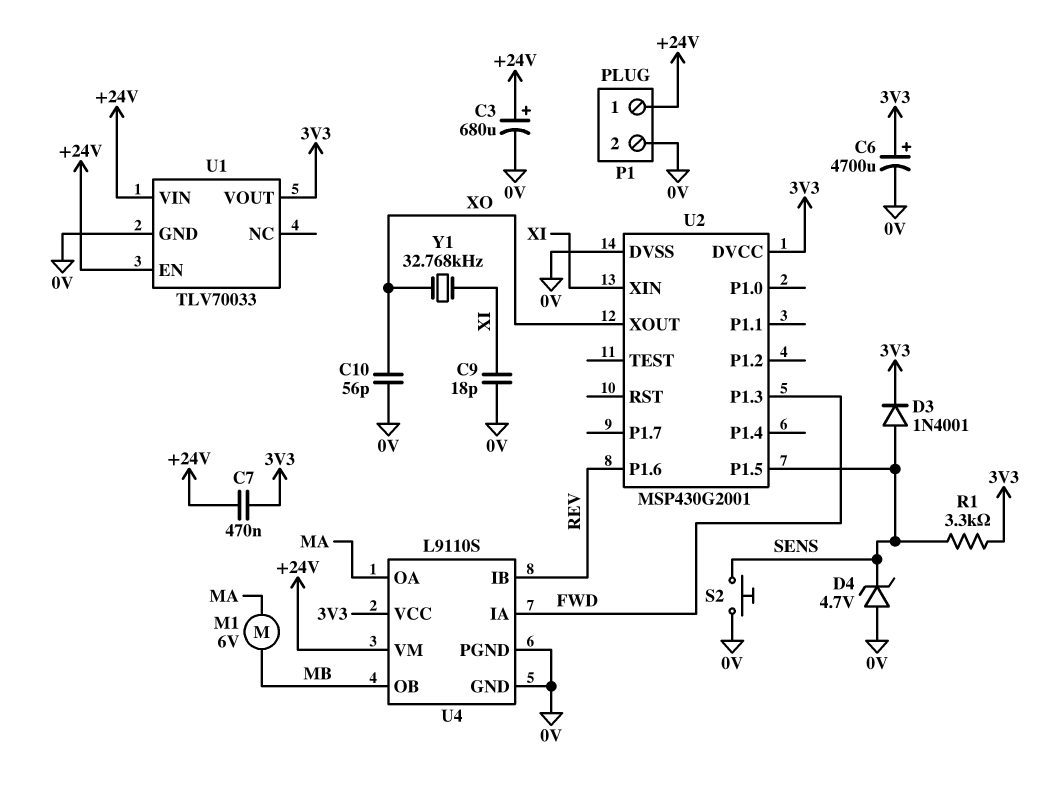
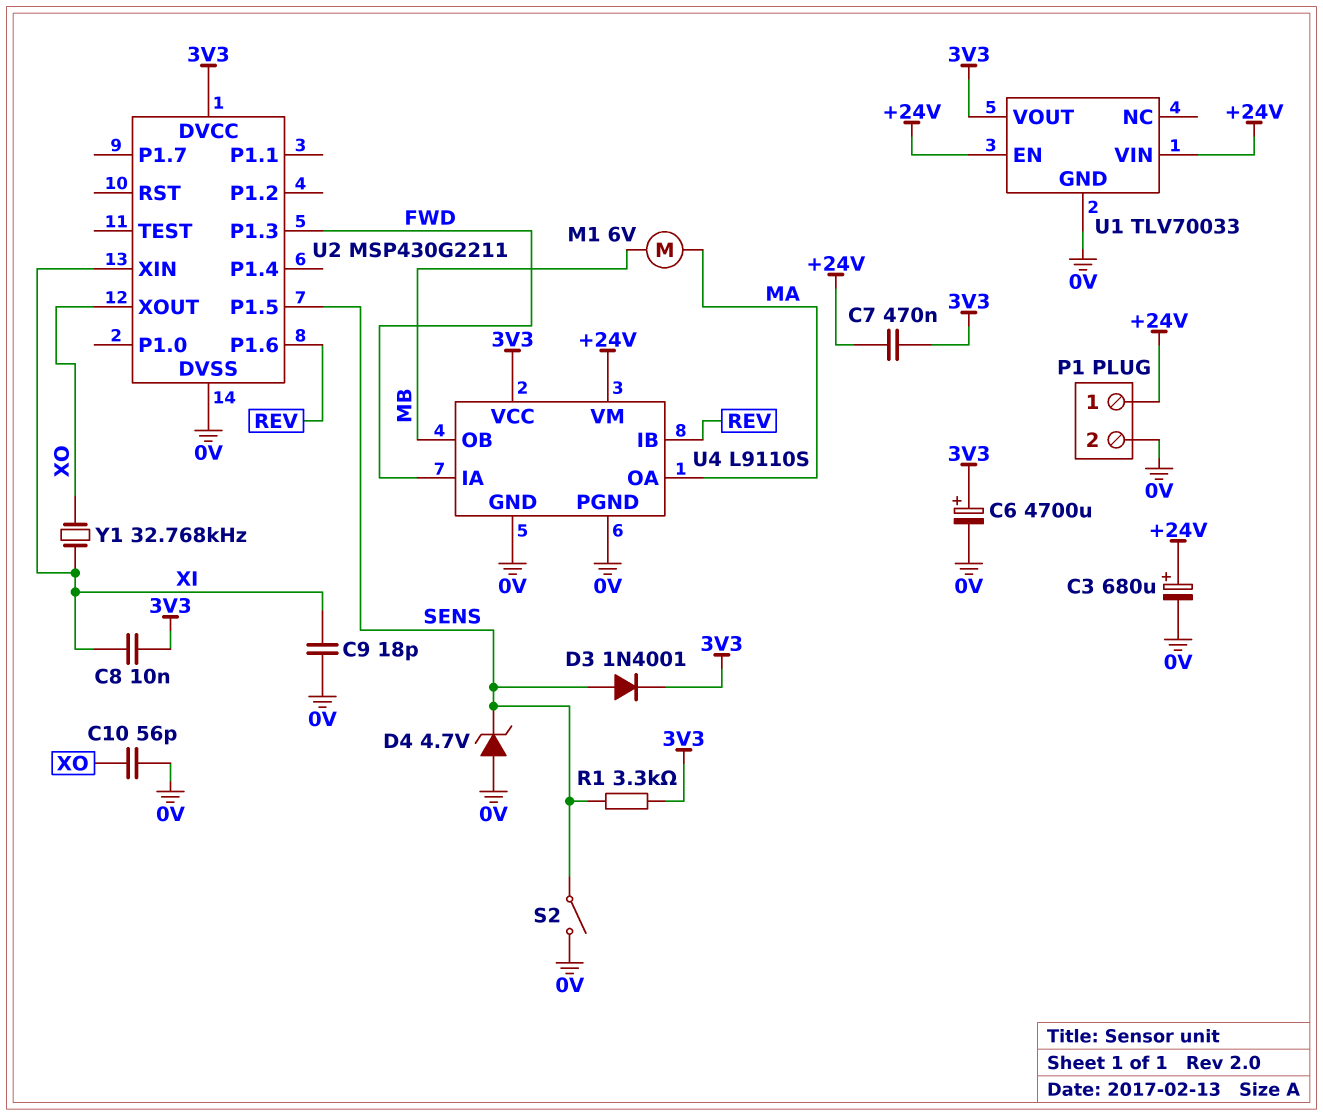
C8: none -> 10nF (3V3, XI)
S2: button (0V, SENS) -> switch (0V, SENS)
U2: MSP430G2001 -> MSP430G2211

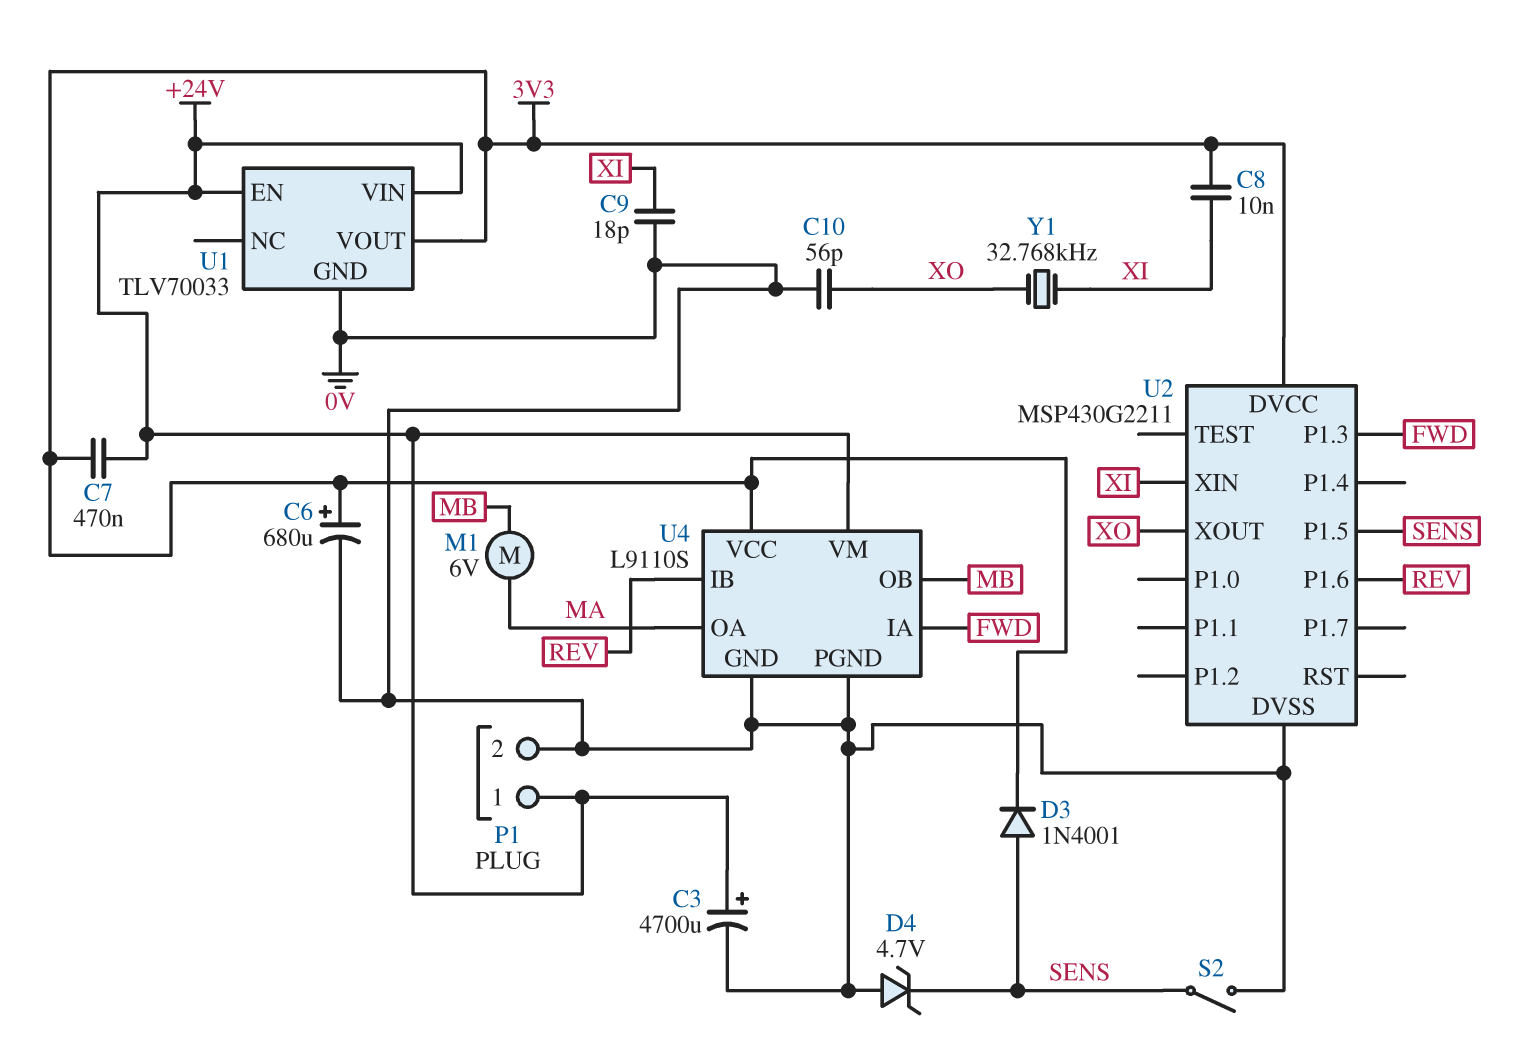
C3: 680uF (plus +24V, minus 0V) -> 4700uF (plus +24V, minus 0V)
C6: 4700uF (plus 3V3, minus 0V) -> 680uF (plus 3V3, minus 0V)
R1: 3.3k (3V3, SENS) -> none

